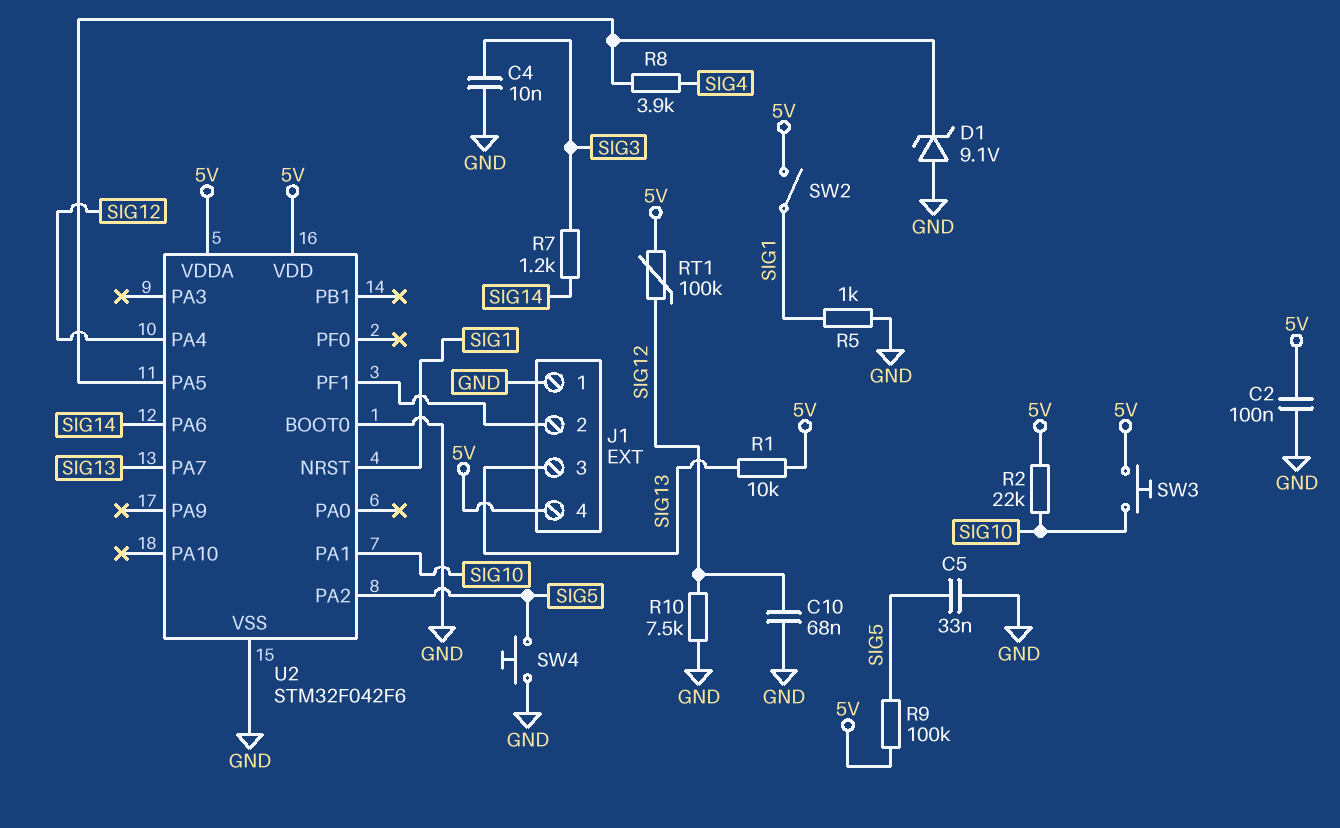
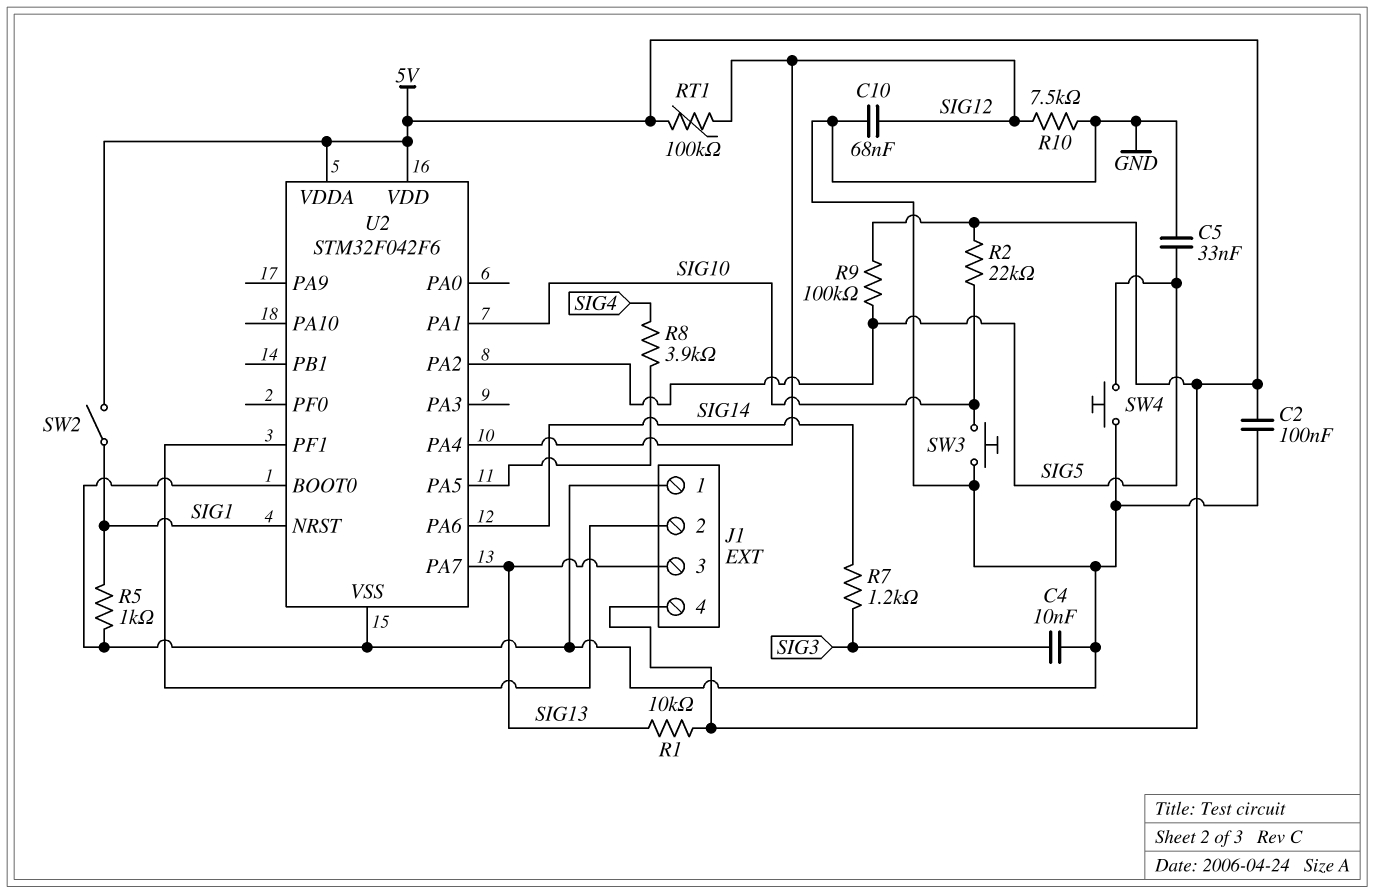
D1: zener 9.1V (A GND, K U2/PA5) -> none
SW3: button (5V, SIG10) -> button (GND, SIG10)

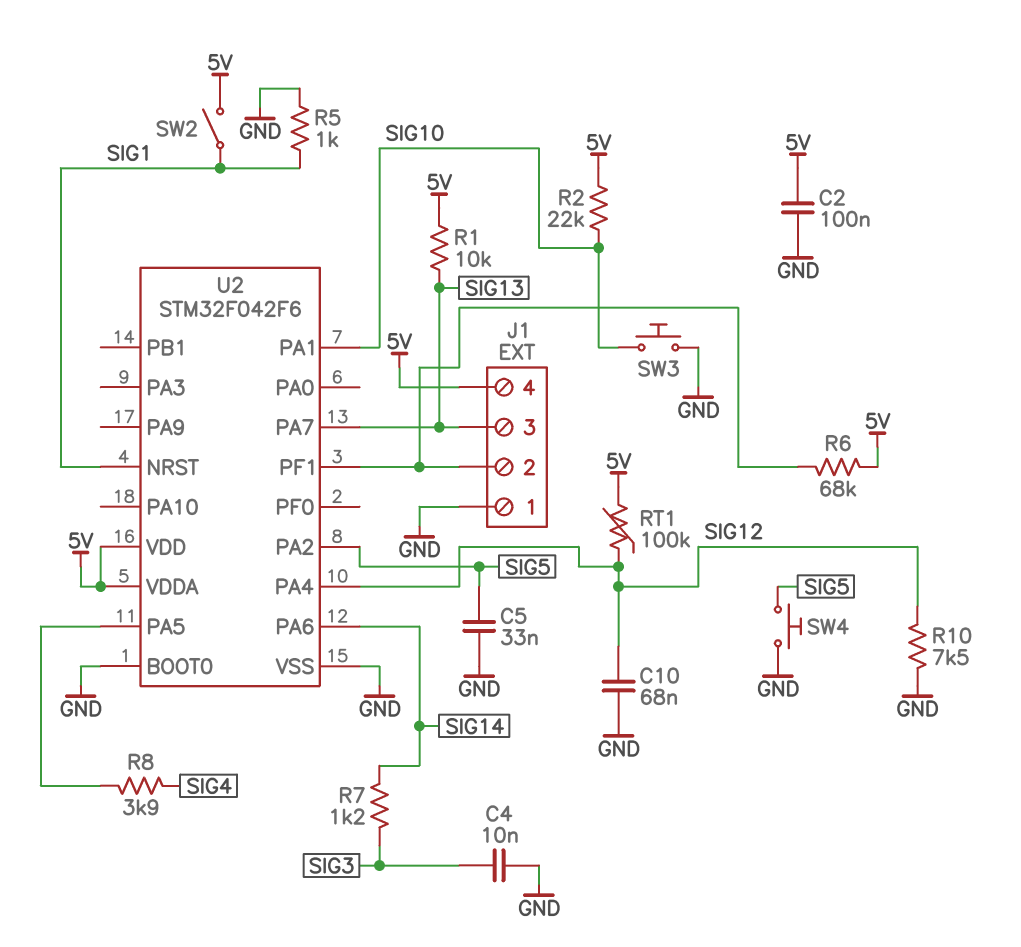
R6: none -> 68k (5V, J1/2)
R9: 100k (5V, SIG5) -> none

